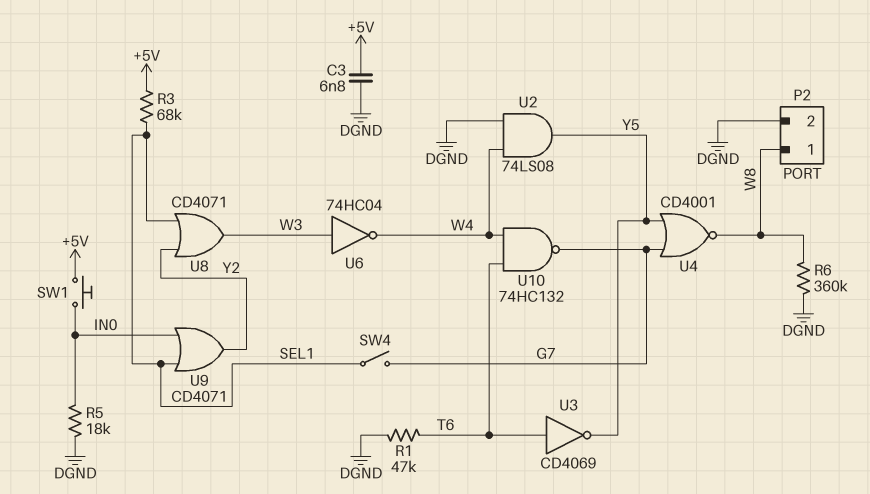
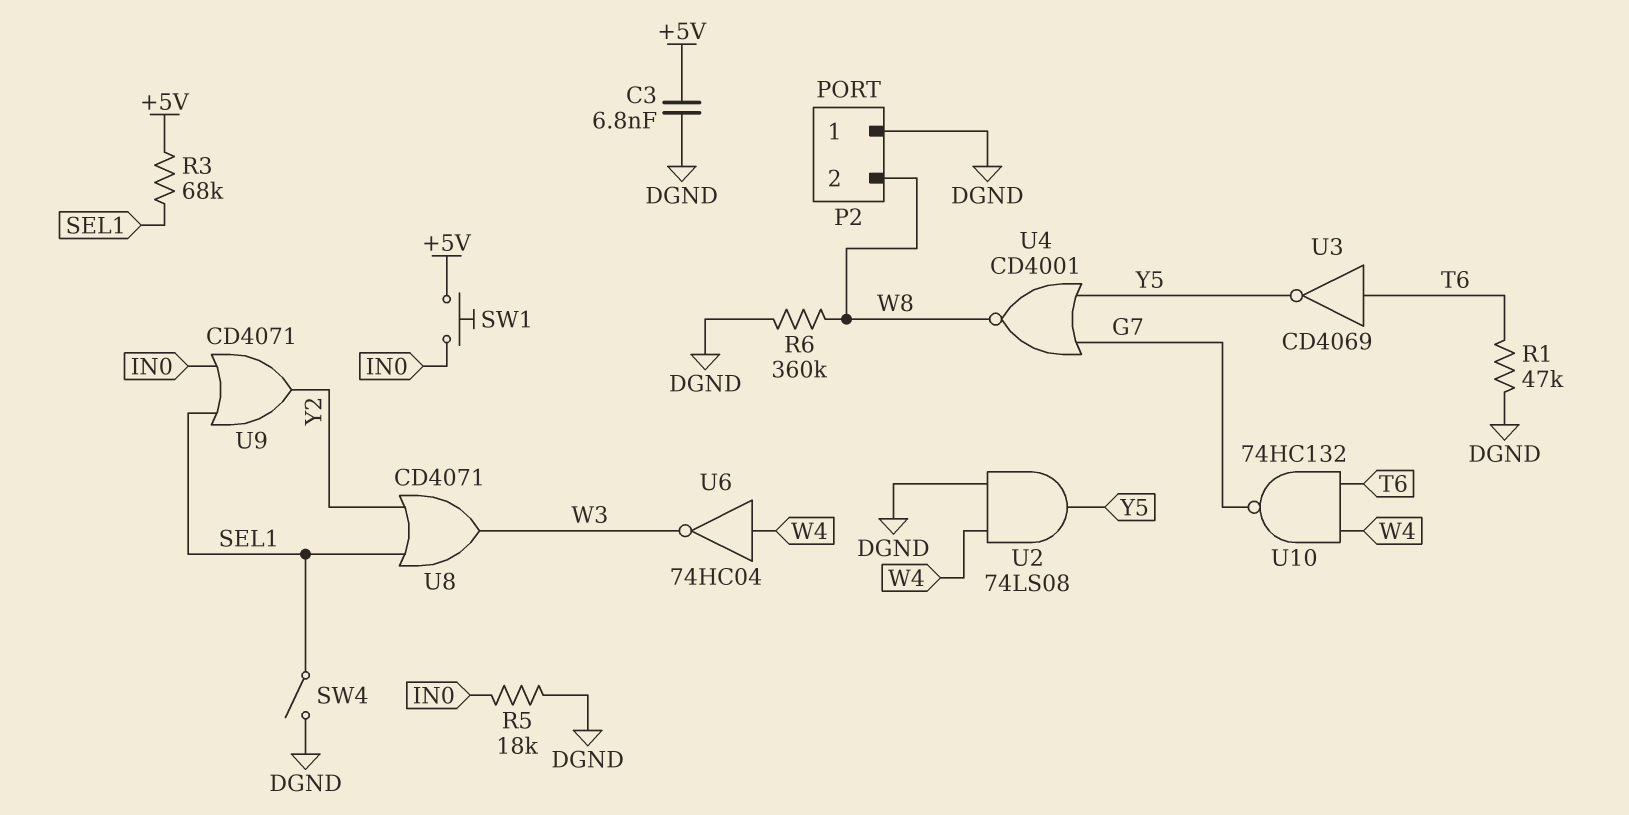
P2 pin 1: W8 -> DGND
P2 pin 2: DGND -> W8
SW4: switch (G7, SEL1) -> switch (DGND, SEL1)
U6: NOT 74HC04 (in W3, out W4) -> NOT 74HC04 (in W4, out W3)

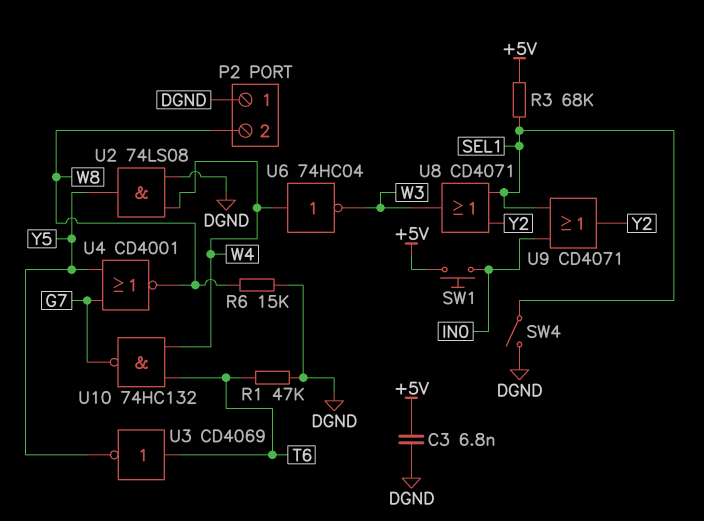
R5: 18k (DGND, IN0) -> none
R6: 360k (DGND, W8) -> 15k (DGND, W8)

